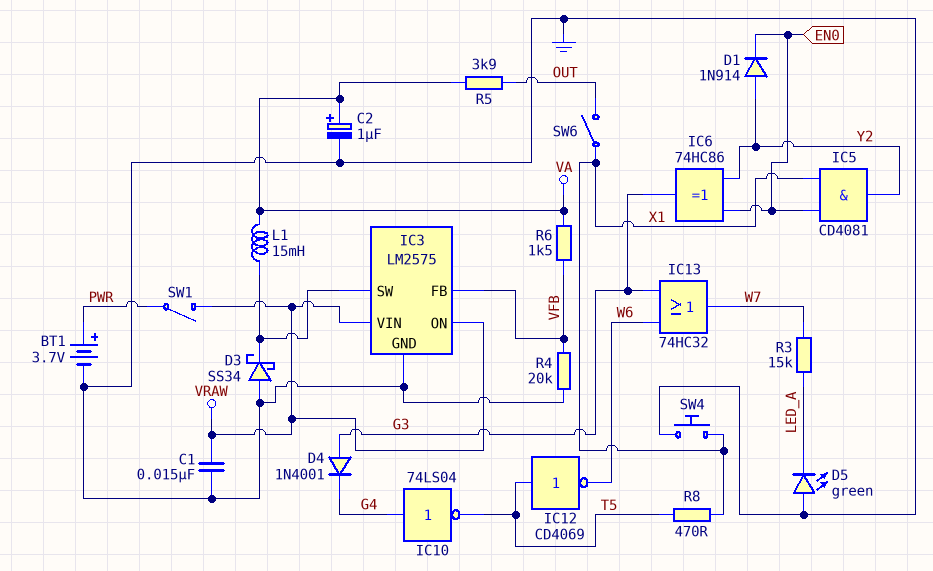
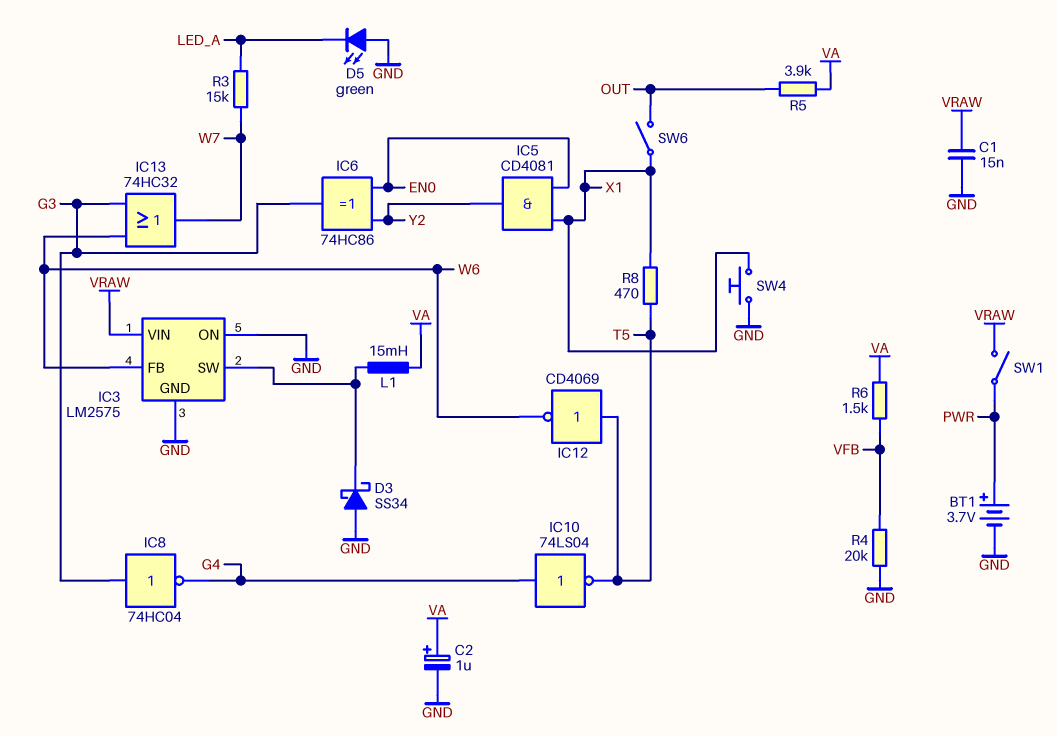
D1: diode 1N914 (A Y2, K EN0) -> none
D4: diode 1N4001 (A G3, K G4) -> none
IC3 pin FB: VFB -> W6
IC3 pin ON: VRAW -> GND
IC8: none -> NOT 74HC04 (in G3, out G4)

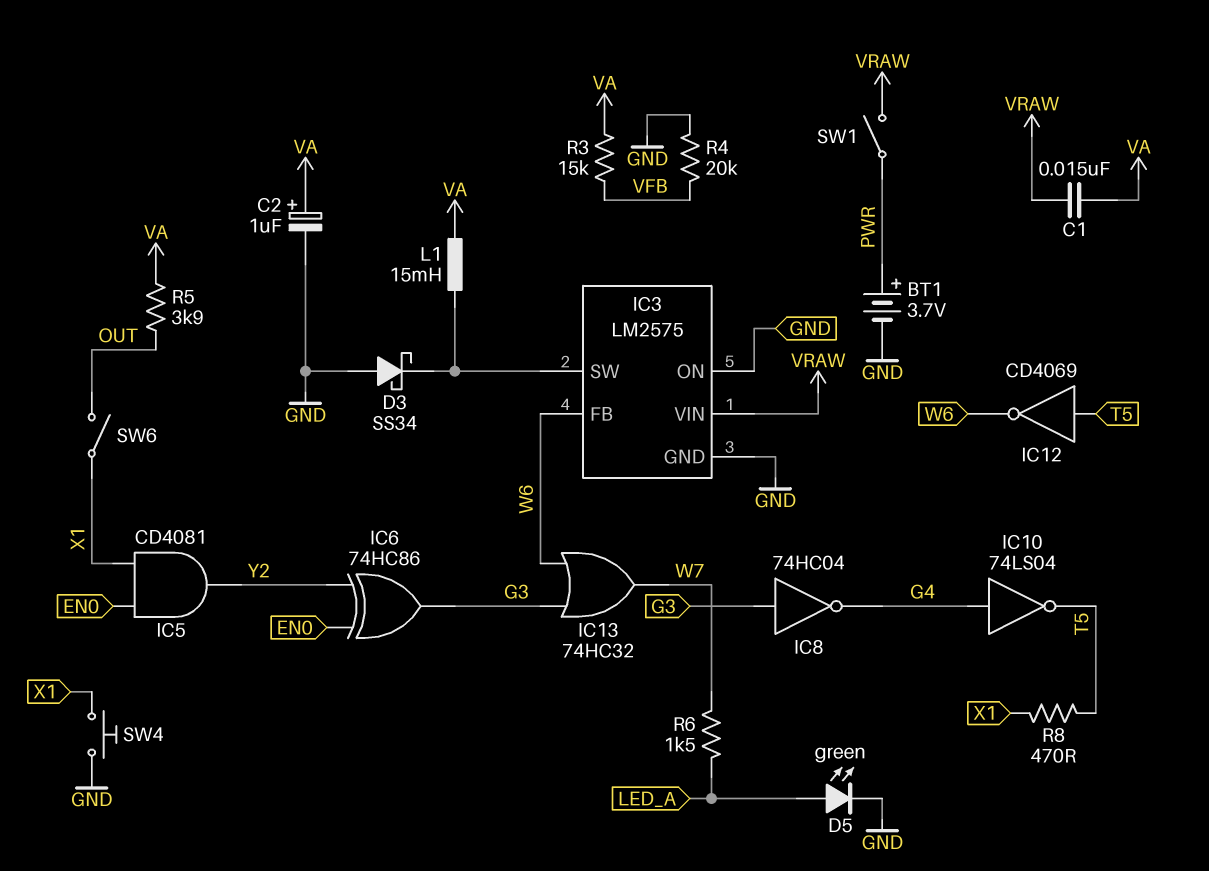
C1: 15nF (GND, VRAW) -> 15nF (VA, VRAW)
D5: LED green (A GND, K LED_A) -> LED green (A LED_A, K GND)
R3: 15k (LED_A, W7) -> 15k (VA, VFB)
R6: 1.5k (VA, VFB) -> 1.5k (LED_A, W7)

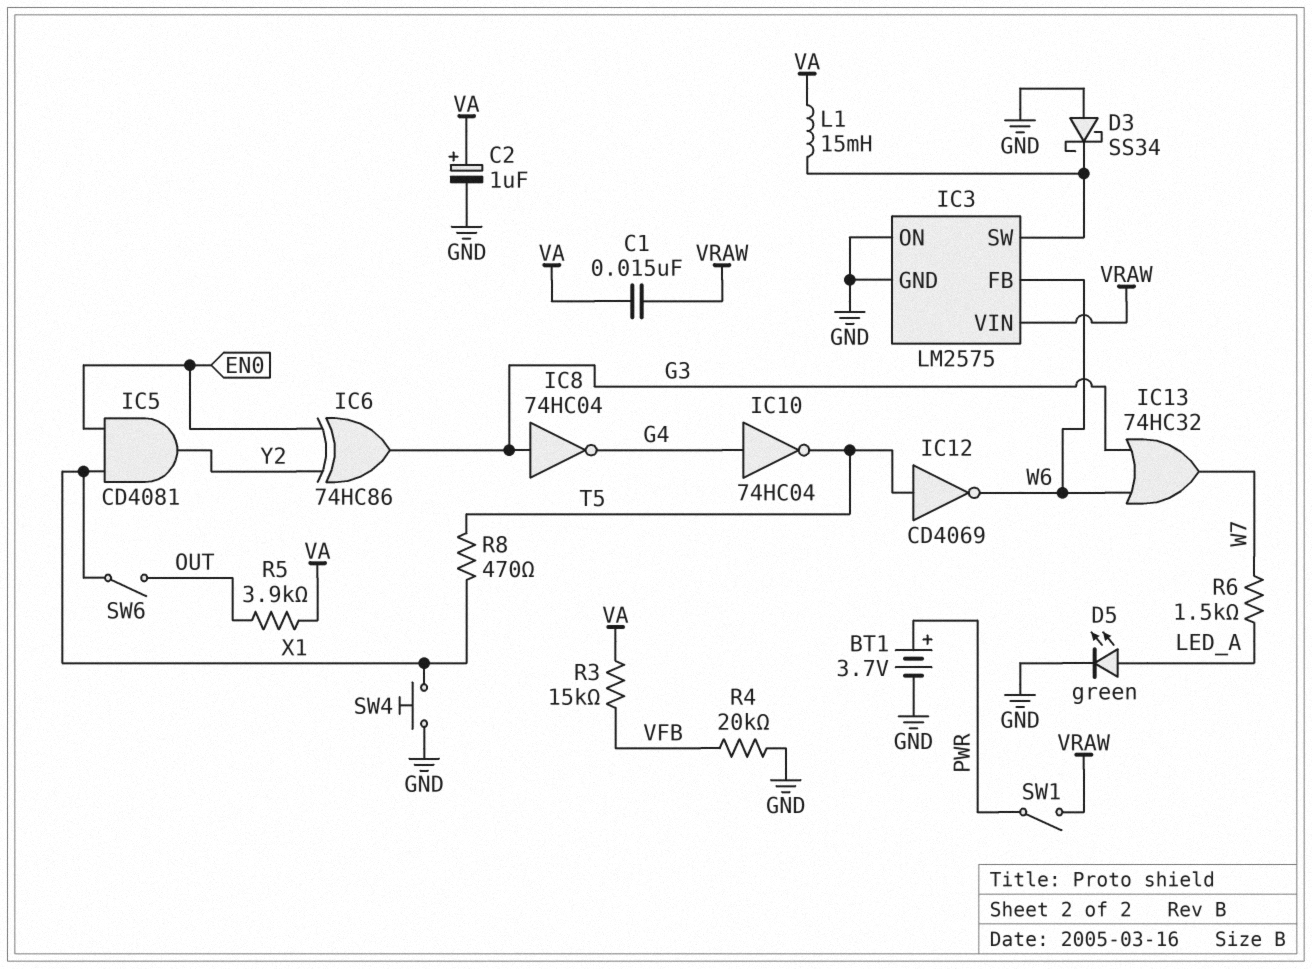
IC10: NOT 74LS04 (in G4, out T5) -> NOT 74HC04 (in G4, out T5)

